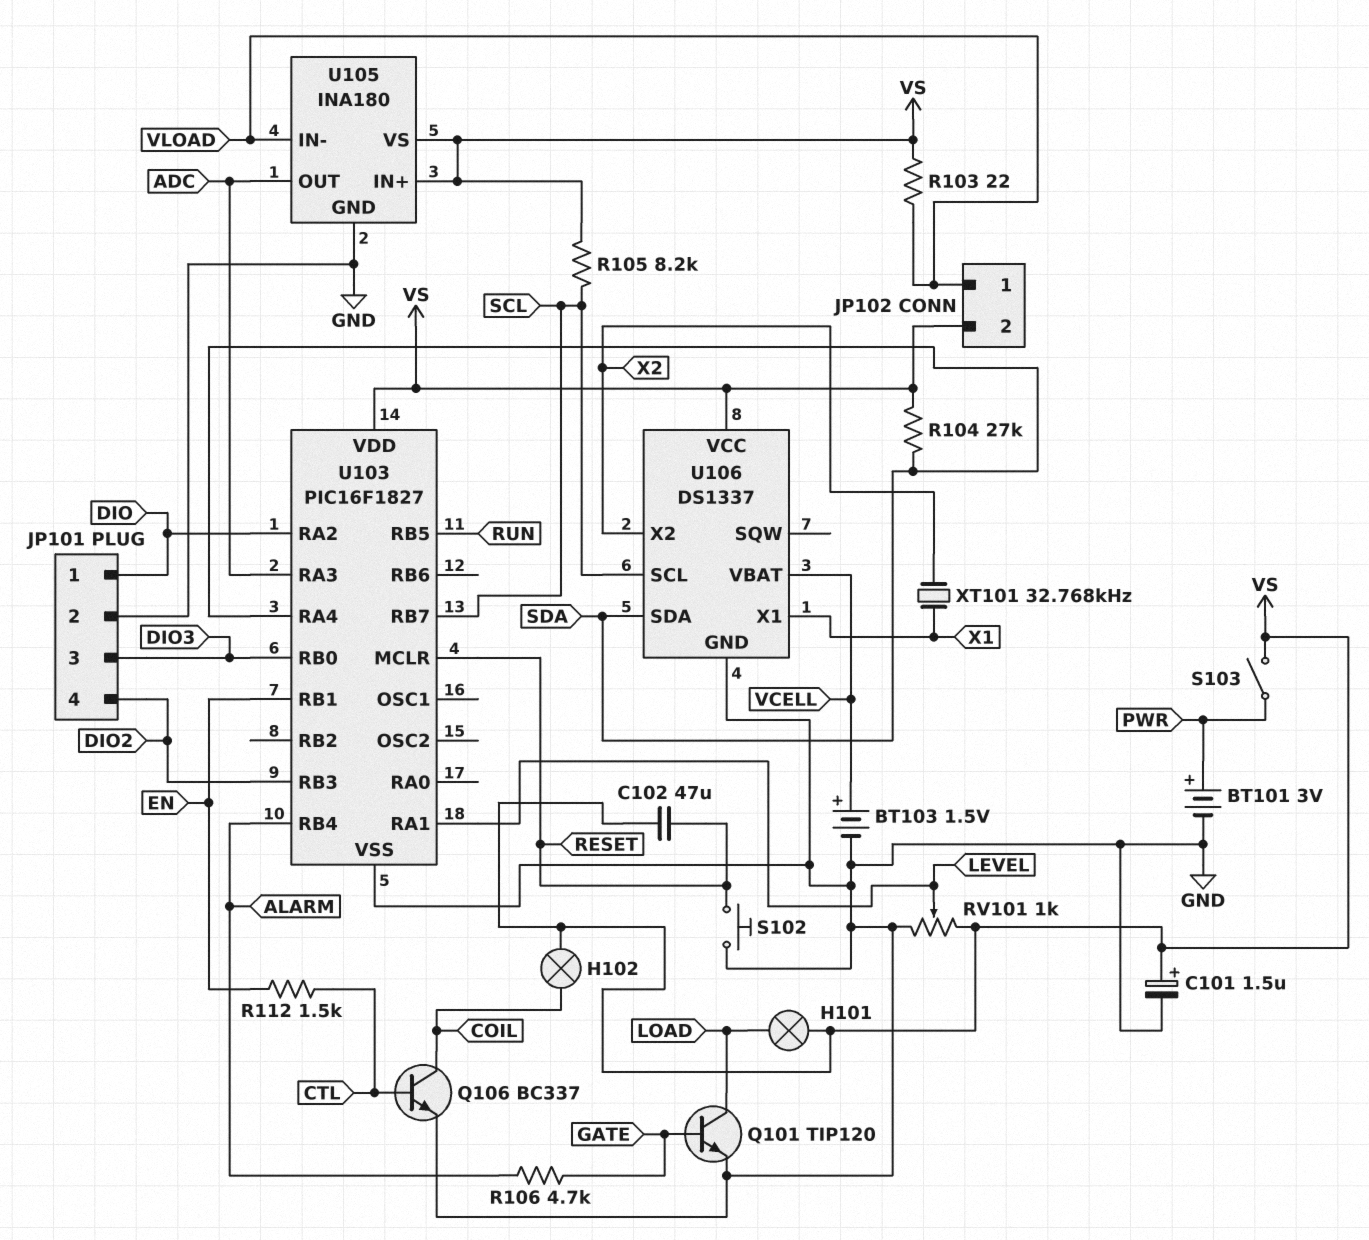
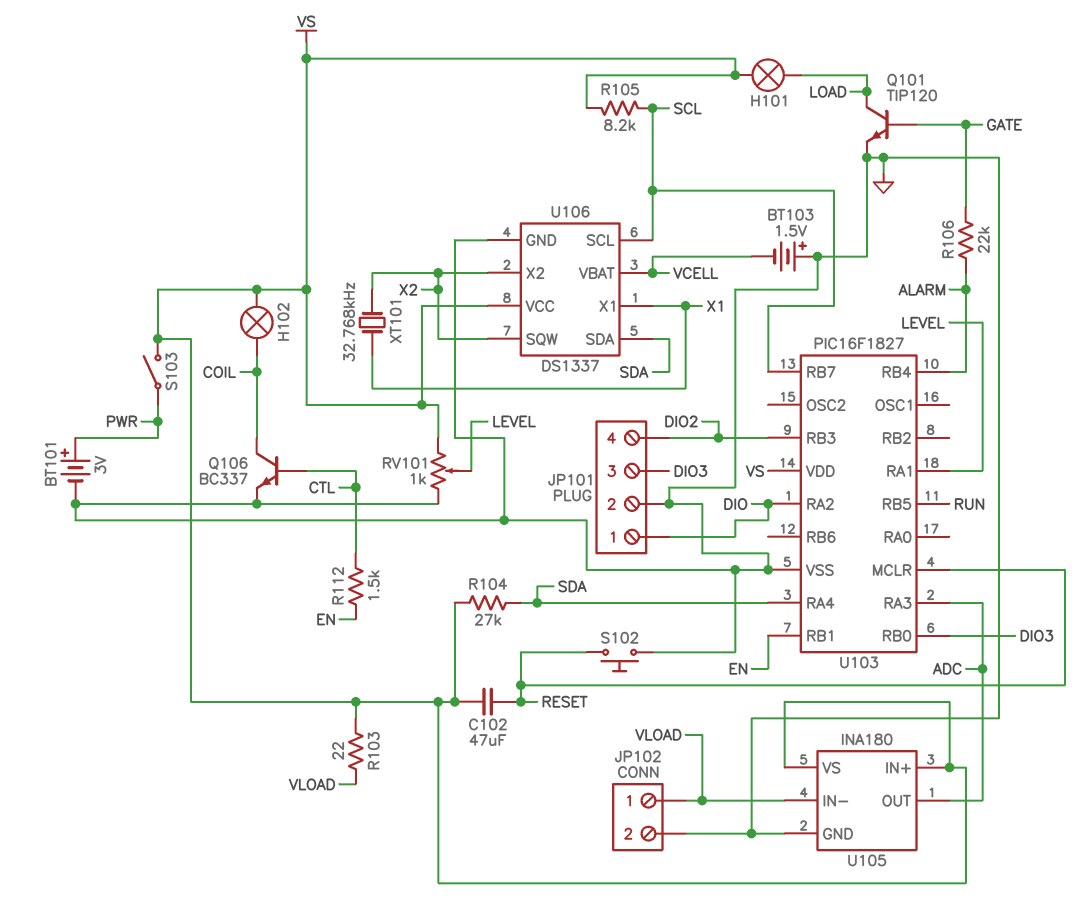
BT103: 1.5V (plus VCELL, minus GND) -> 1.5V (plus GND, minus VCELL)
C101: 1.5uF (plus VS, minus GND) -> none
JP102 pin 2: VS -> GND
R106: 4.7k (ALARM, GATE) -> 22k (ALARM, GATE)
U106 pin SQW: none -> X2

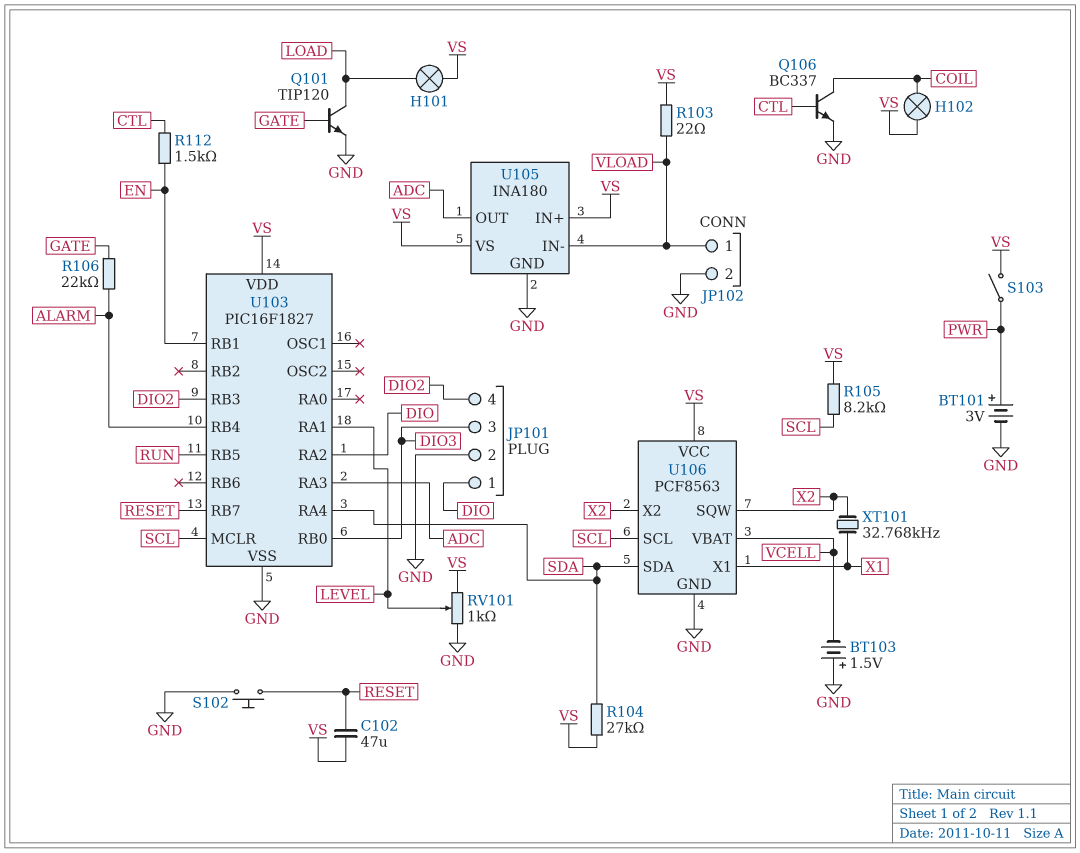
U103 pin MCLR: RESET -> SCL
U103 pin RB7: SCL -> RESET
U106: DS1337 -> PCF8563

